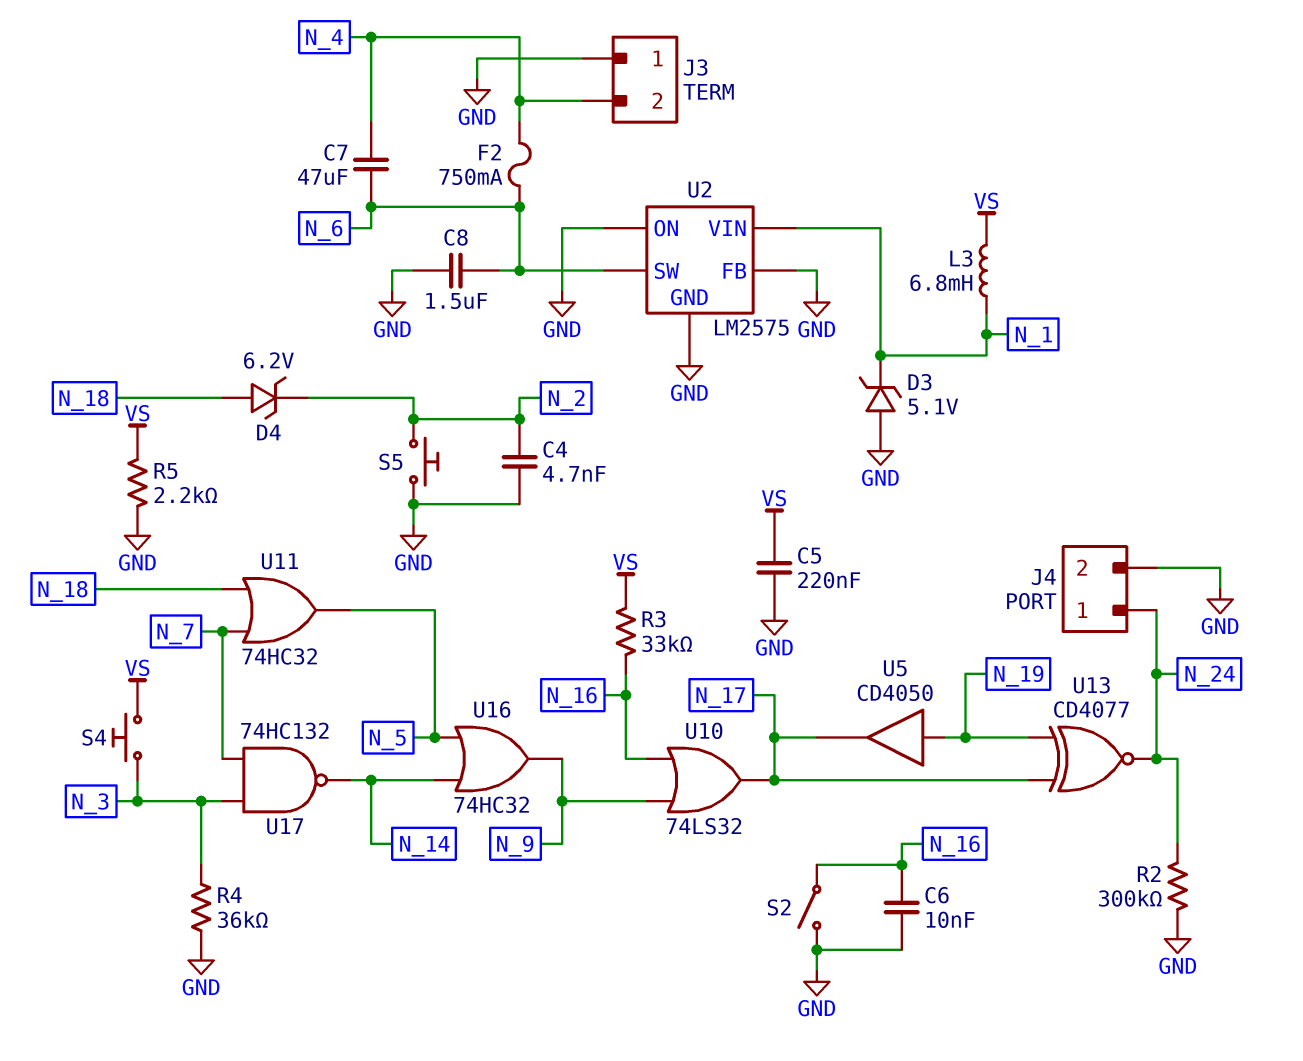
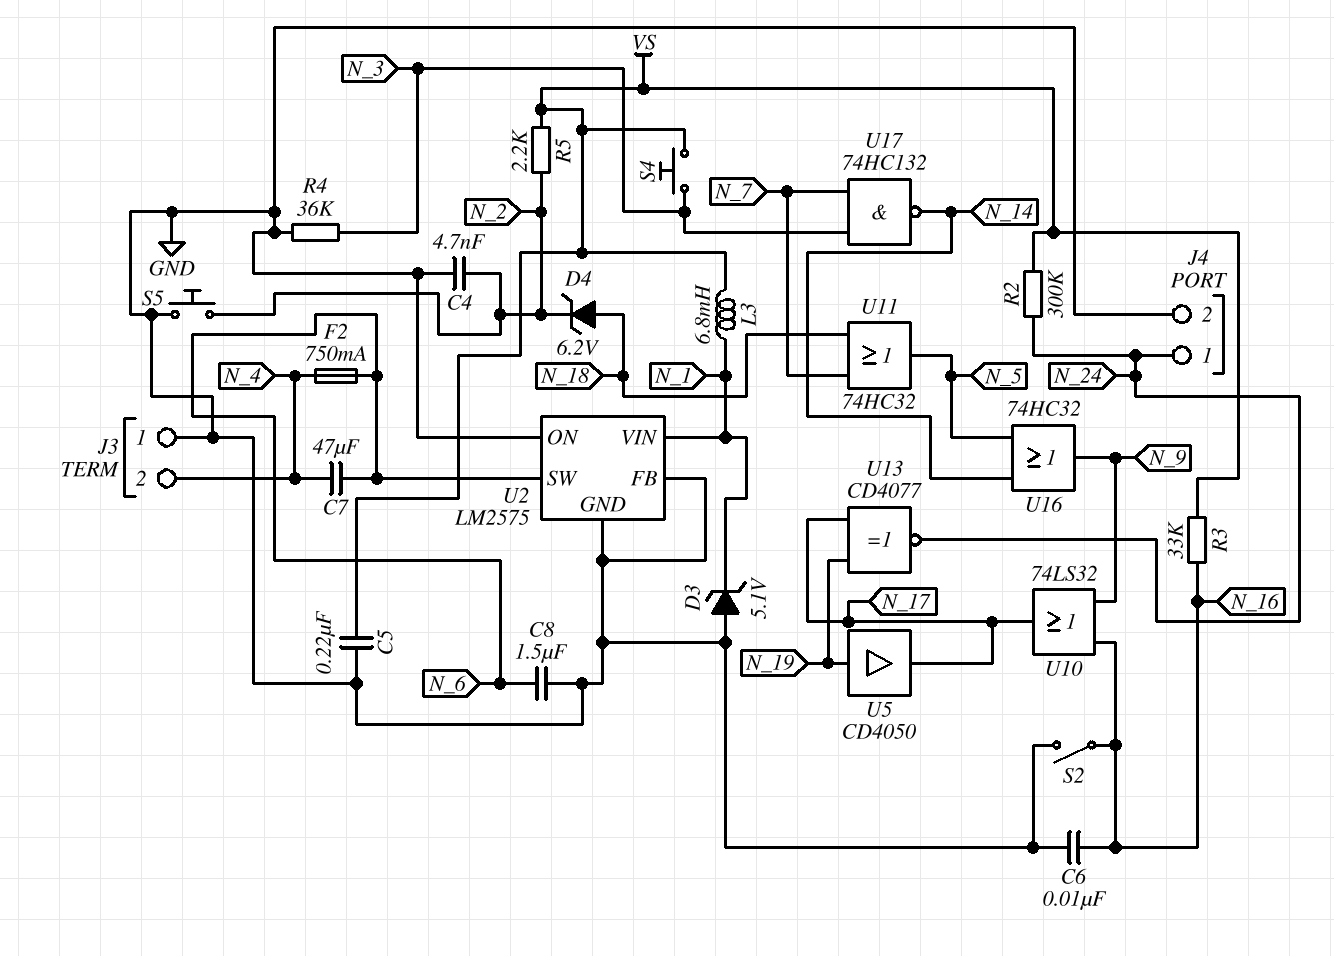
R2: 300k (GND, N_24) -> 300k (N_24, VS)
R5: 2.2k (GND, VS) -> 2.2k (N_2, VS)

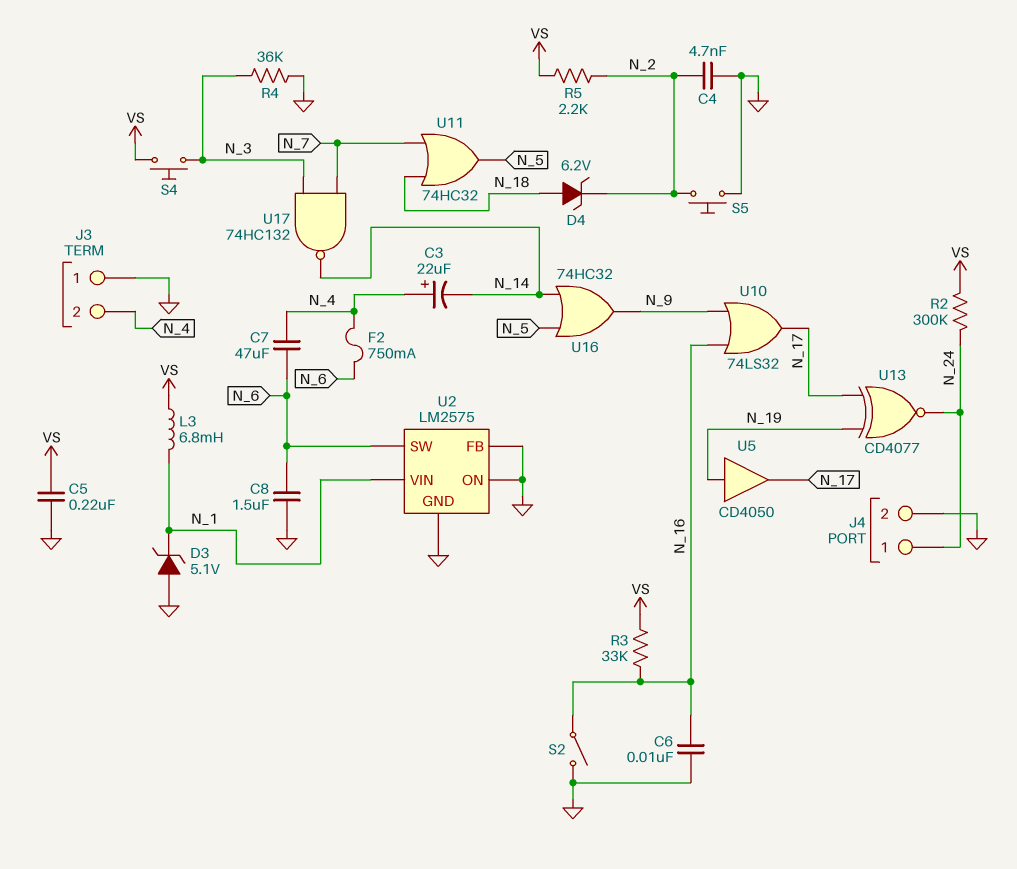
C3: none -> 22uF (plus N_4, minus N_14)

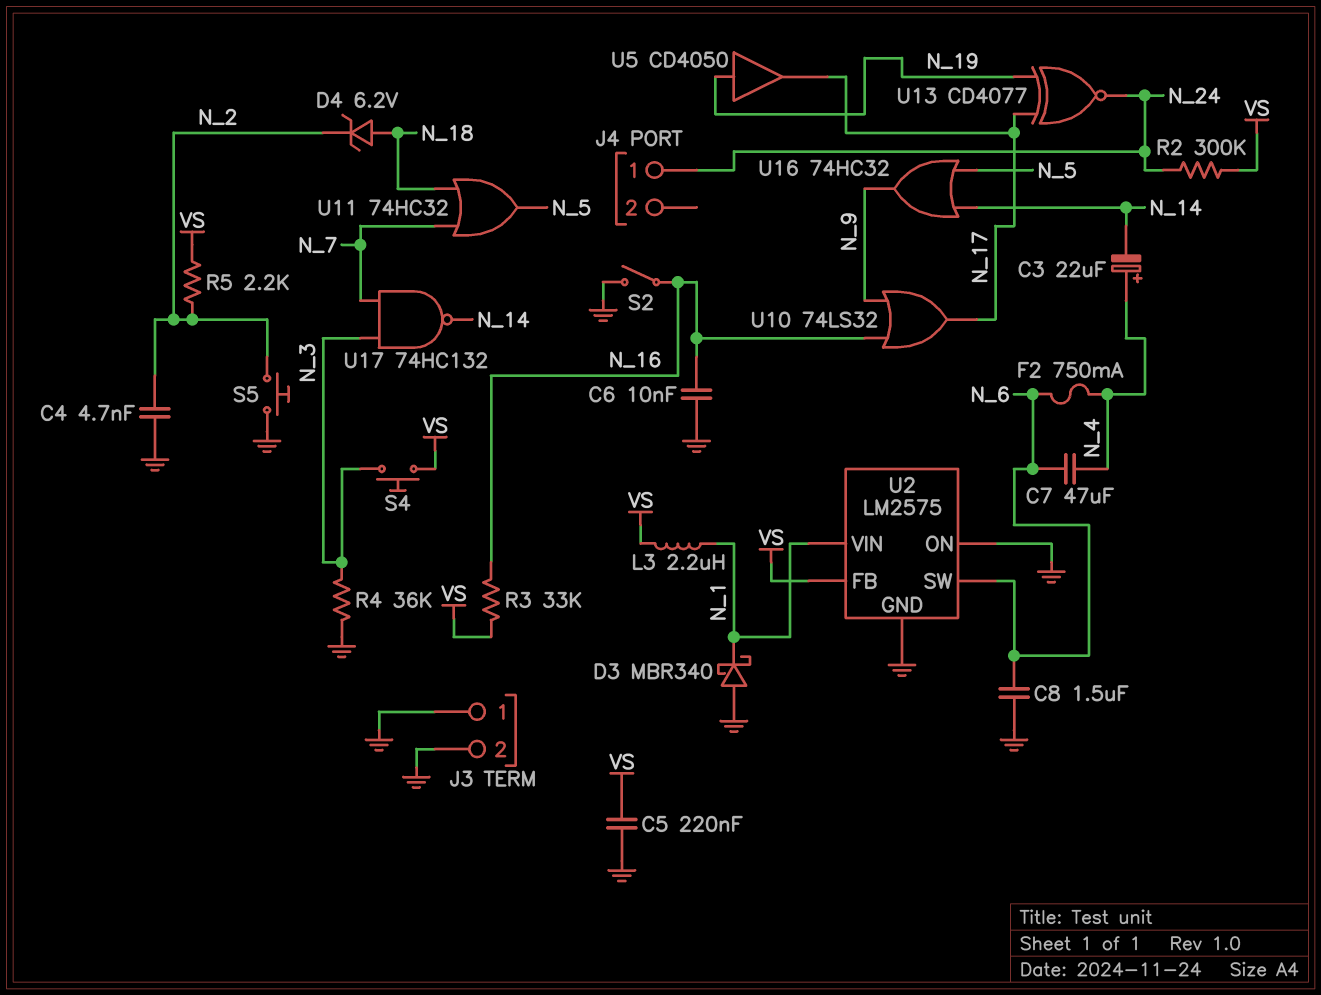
D3: zener 5.1V (A GND, K N_1) -> schottky MBR340 (A GND, K N_1)
J3 pin 2: N_4 -> GND
J4 pin 2: GND -> none
L3: 6.8mH (N_1, VS) -> 2.2uH (N_1, VS)
U2 pin FB: GND -> VS

